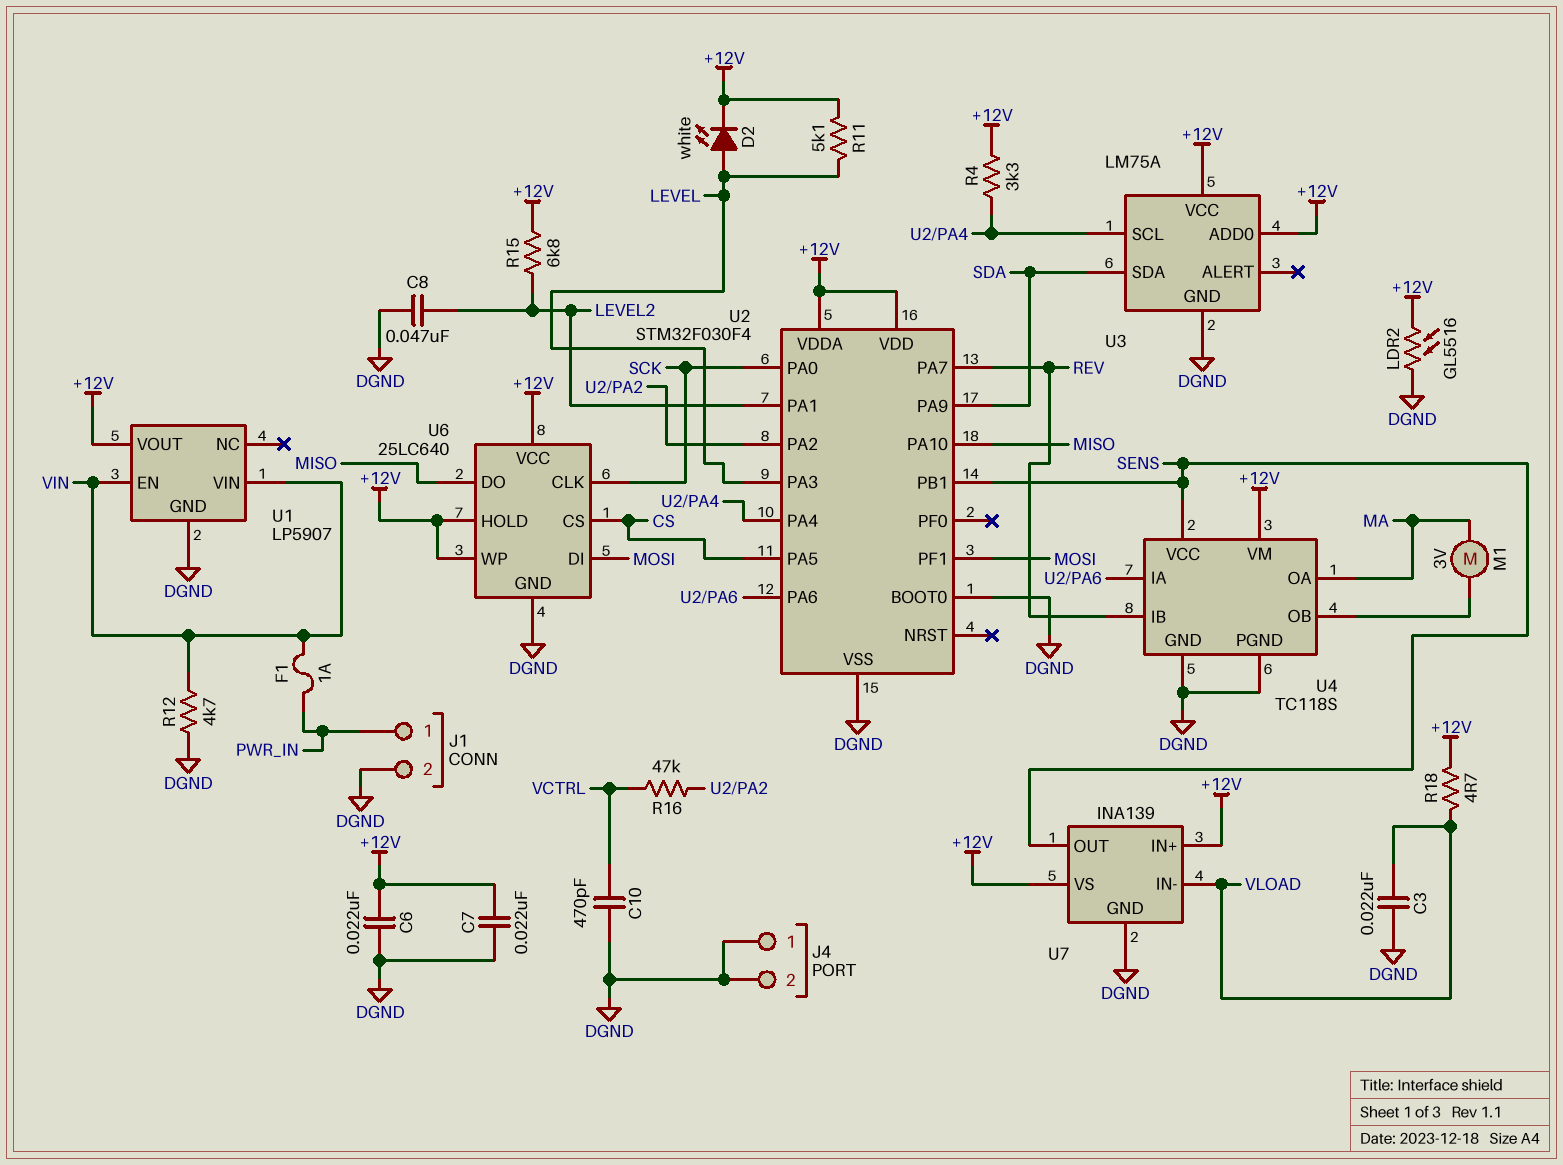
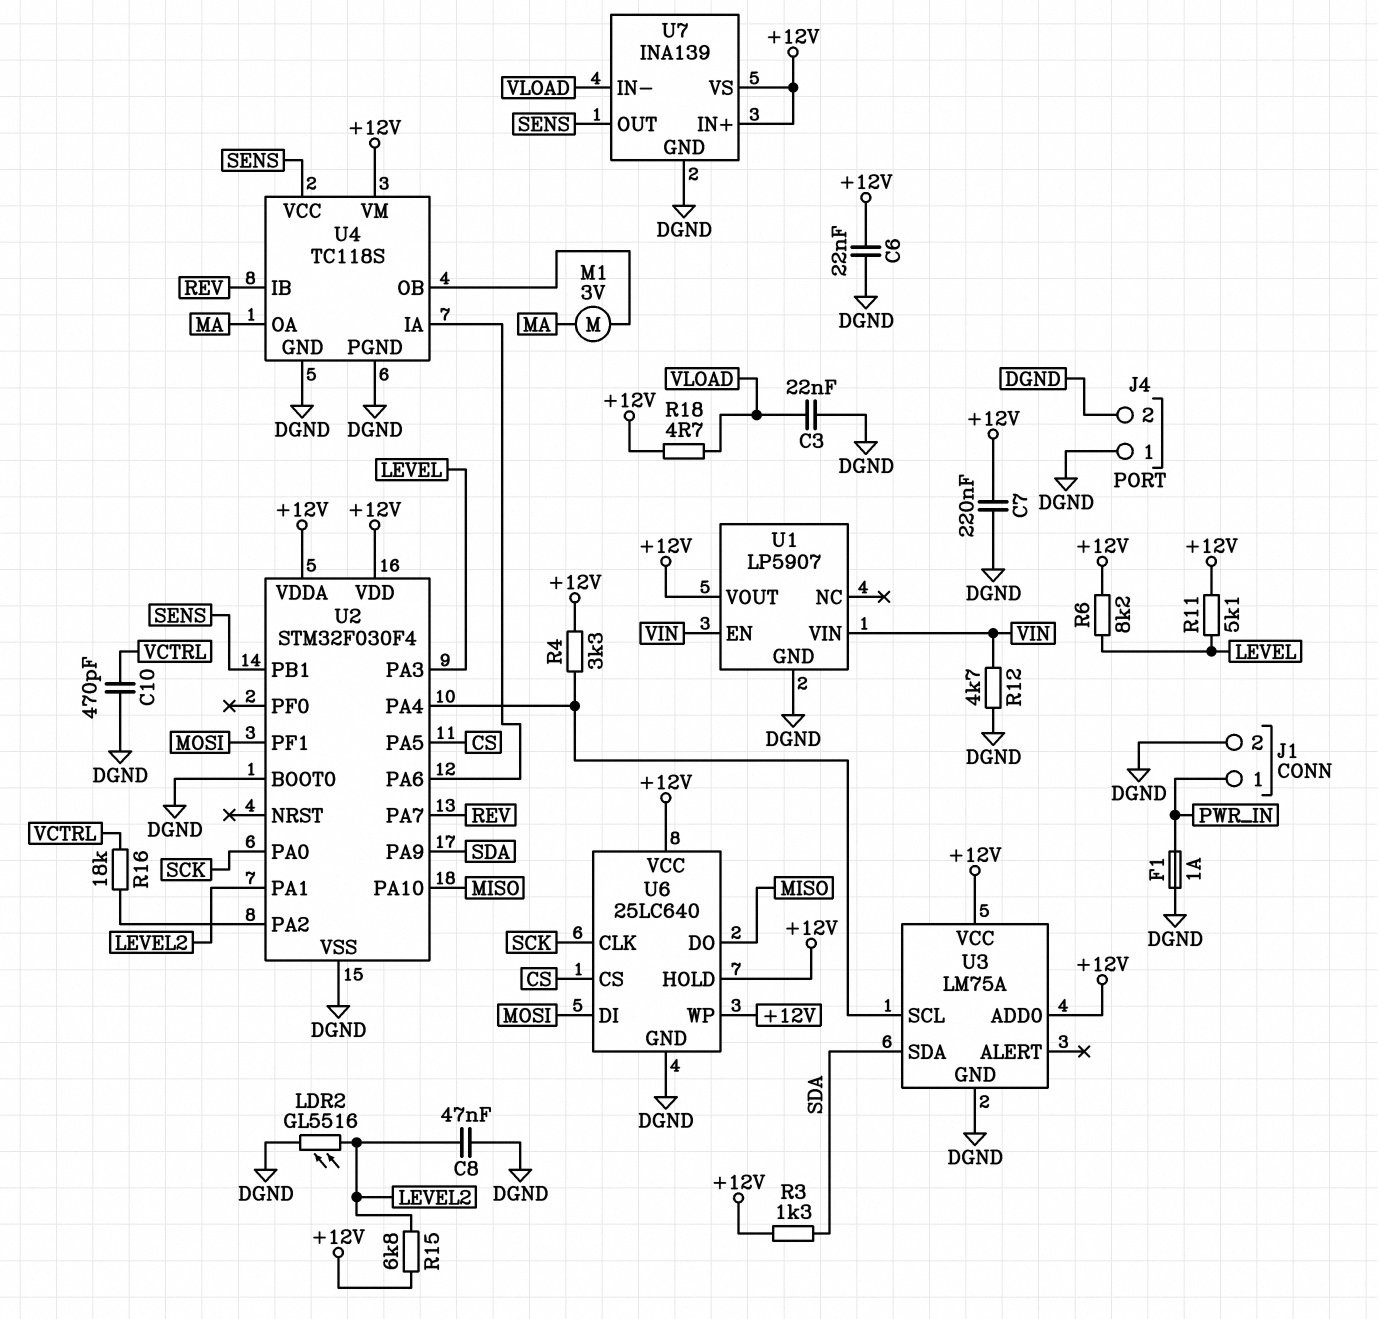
C7: 22nF (+12V, DGND) -> 220nF (+12V, DGND)
D2: LED white (A LEVEL, K +12V) -> none
F1: 1A (PWR_IN, VIN) -> 1A (DGND, PWR_IN)
LDR2: GL5516 (+12V, DGND) -> GL5516 (DGND, LEVEL2)
R3: none -> 1.3k (+12V, SDA)
R6: none -> 8.2k (+12V, LEVEL)
R16: 47k (U2/PA2, VCTRL) -> 18k (U2/PA2, VCTRL)

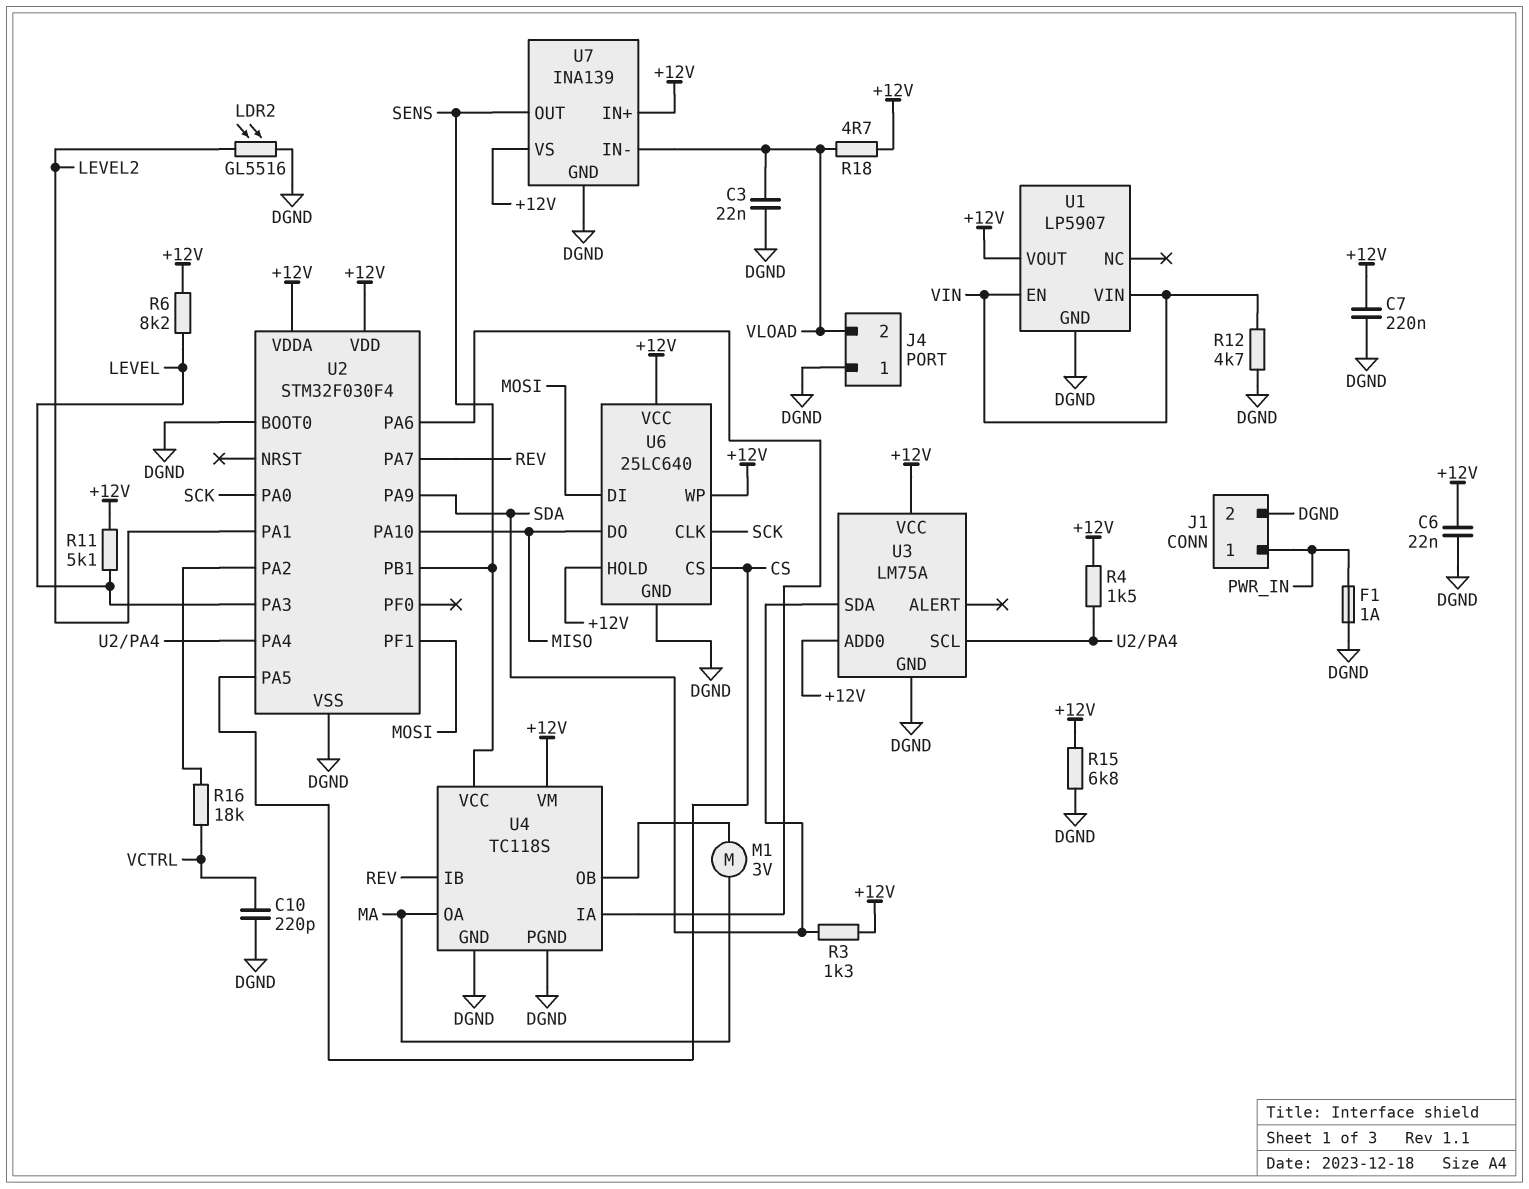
C8: 47nF (DGND, LEVEL2) -> none
C10: 470pF (DGND, VCTRL) -> 220pF (DGND, VCTRL)
J4 pin 2: DGND -> VLOAD
R4: 3.3k (+12V, U2/PA4) -> 1.5k (+12V, U2/PA4)
R15: 6.8k (+12V, LEVEL2) -> 6.8k (+12V, DGND)

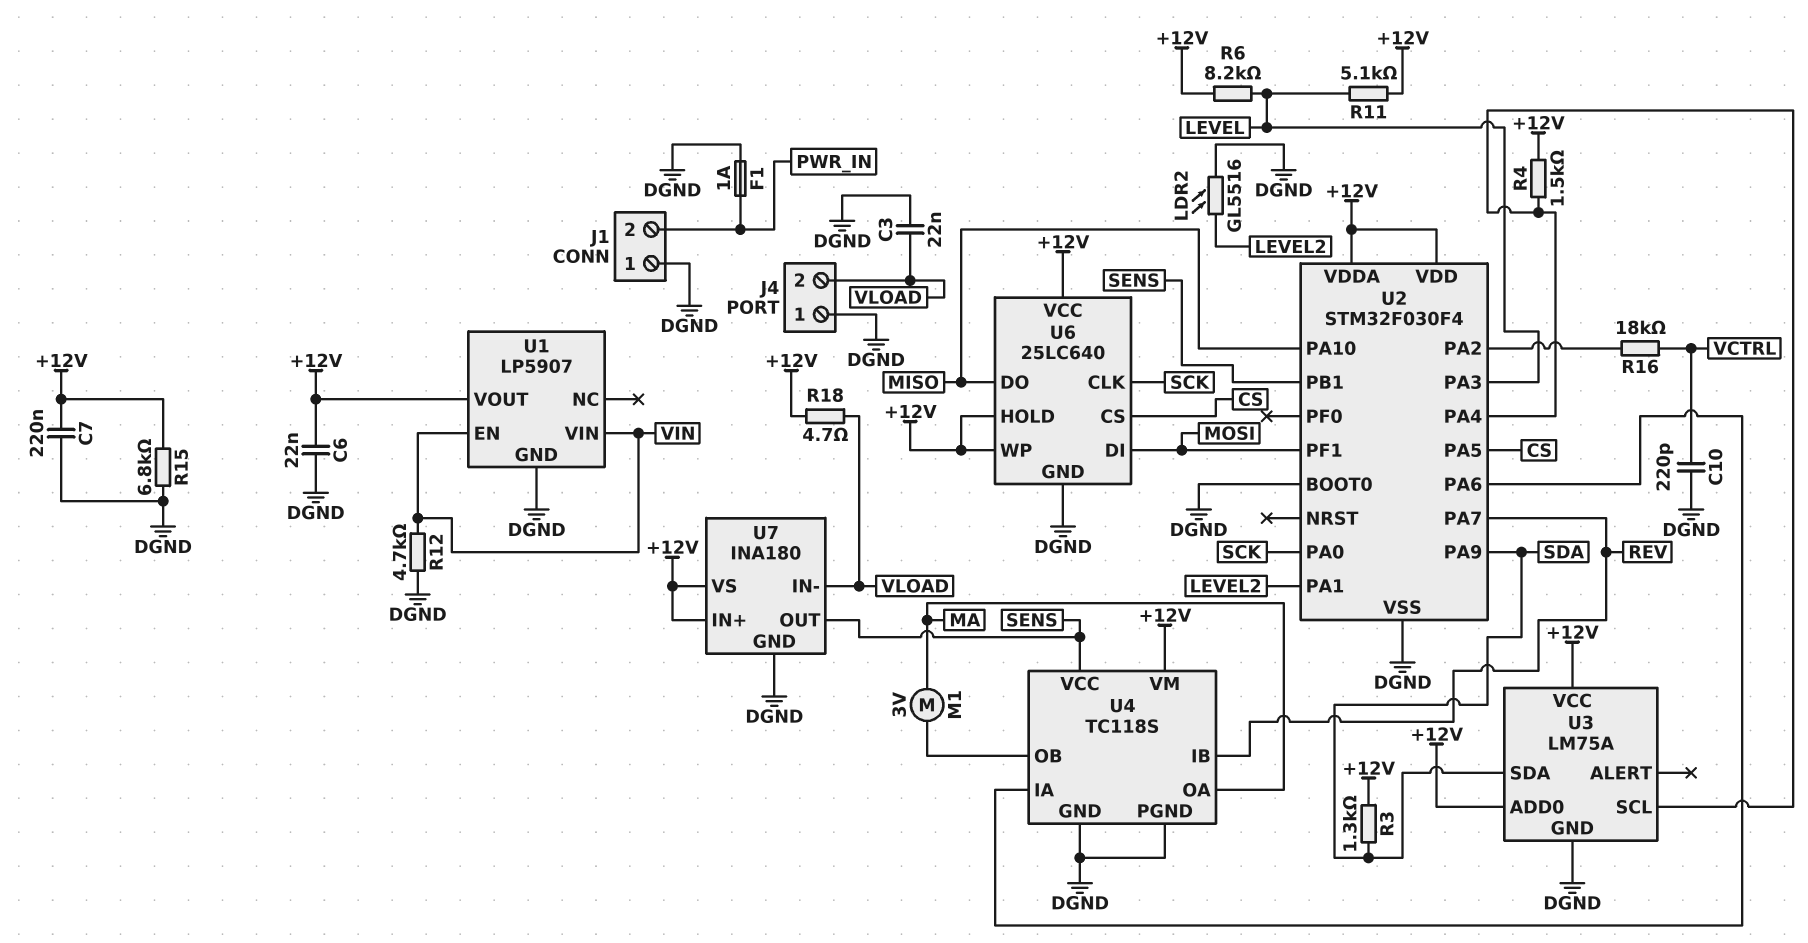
J1 pin 1: PWR_IN -> DGND
J1 pin 2: DGND -> PWR_IN
U7: INA139 -> INA180

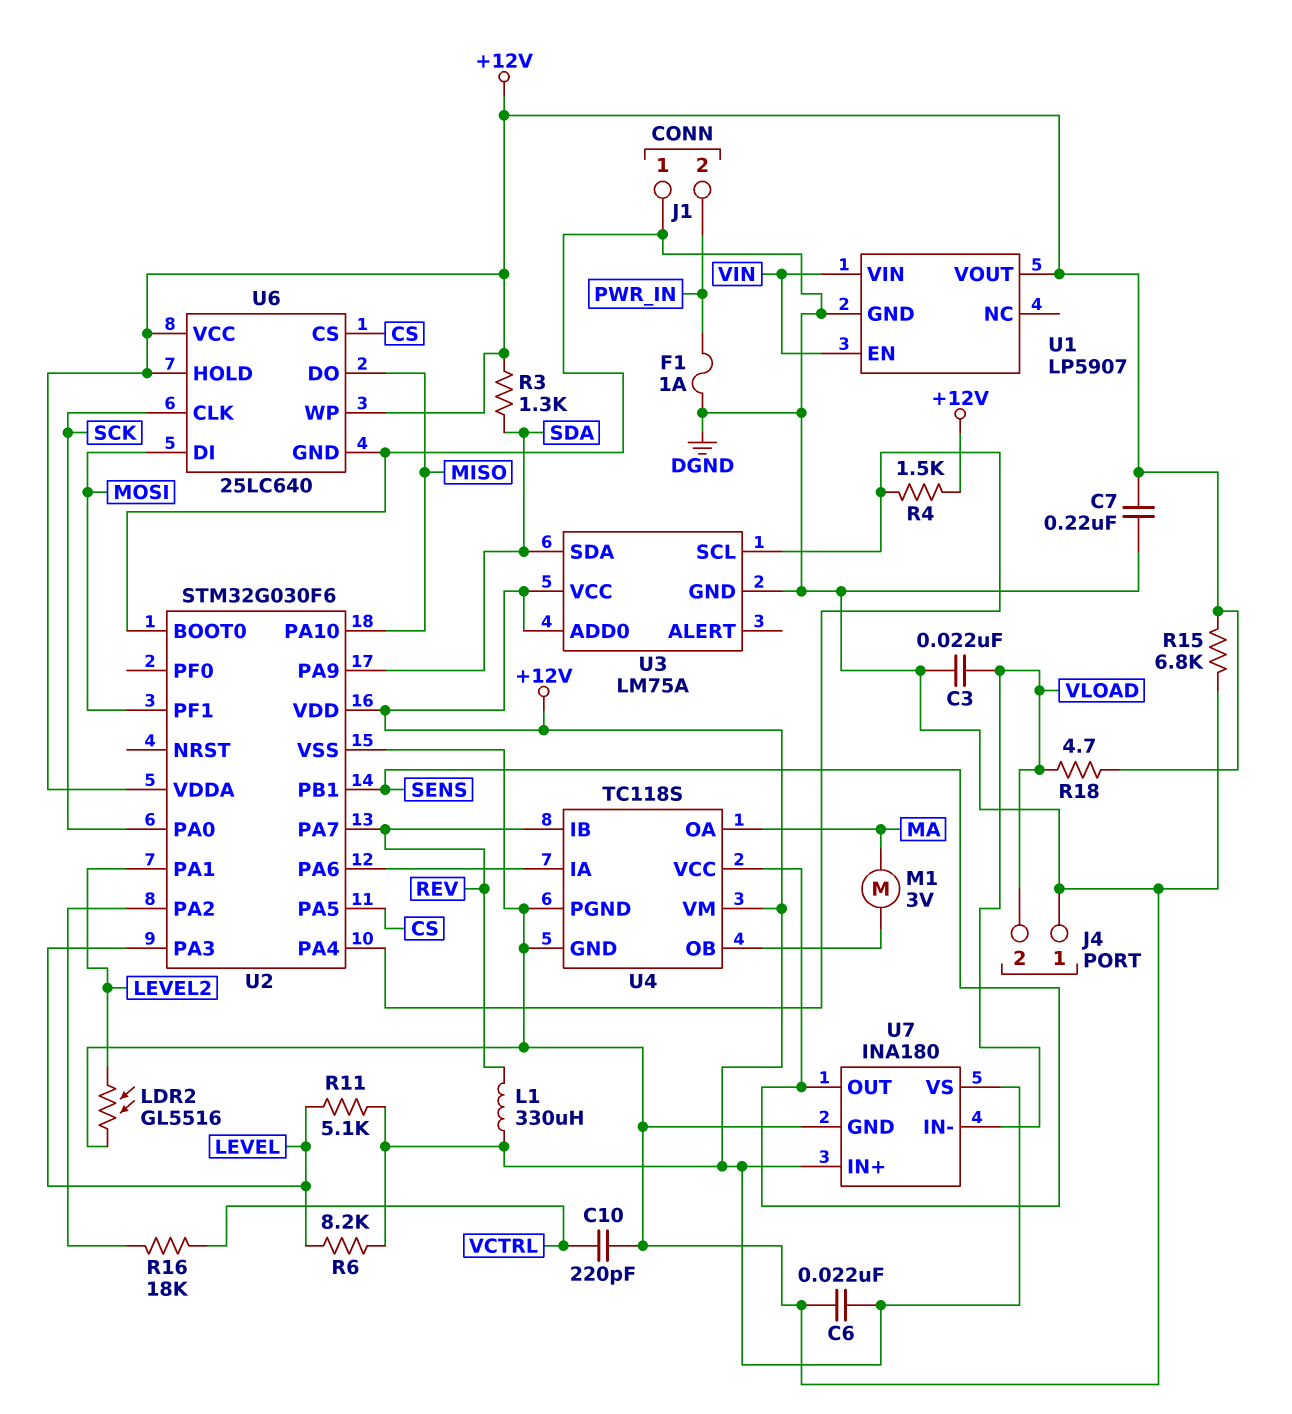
L1: none -> 330uH (+12V, REV)
R12: 4.7k (DGND, VIN) -> none
U2: STM32F030F4 -> STM32G030F6

